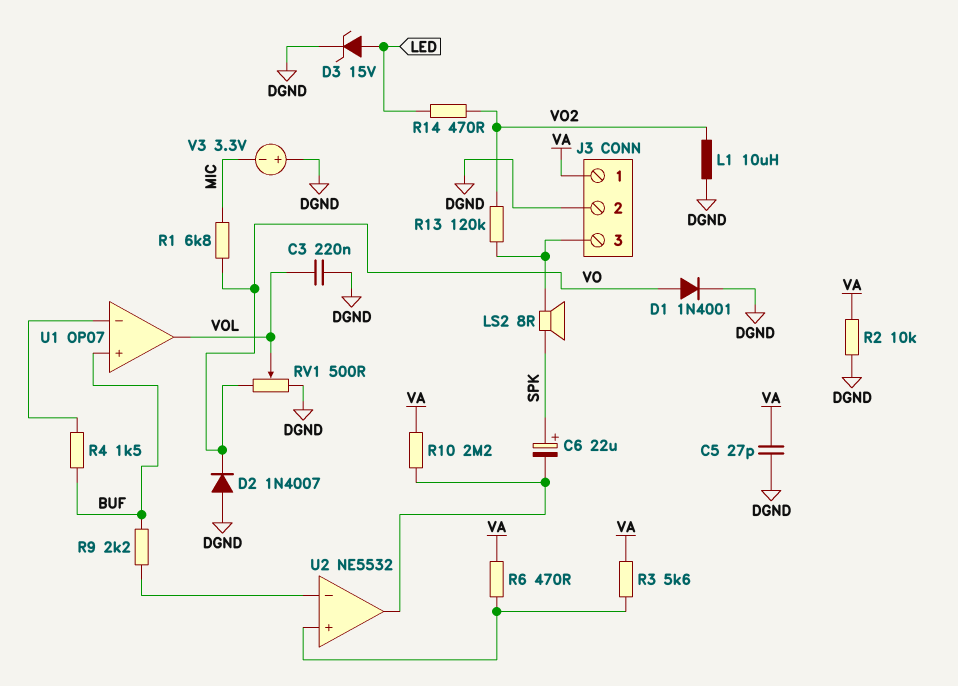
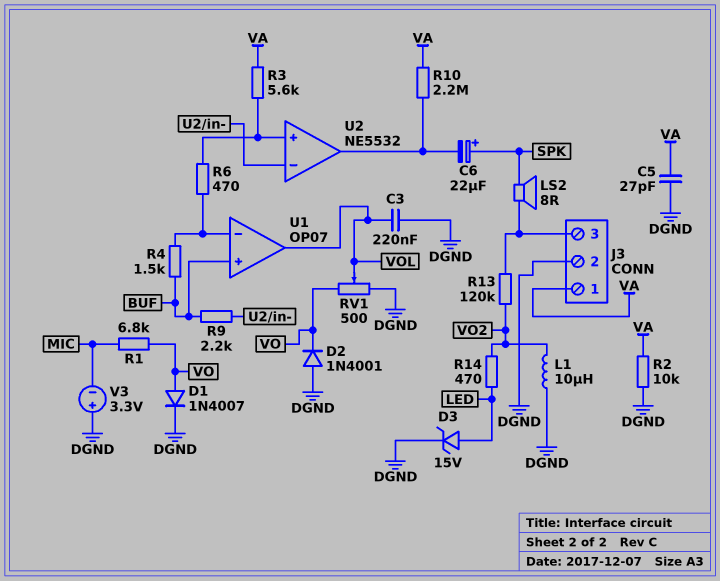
D1: diode 1N4001 (A VO, K DGND) -> diode 1N4007 (A VO, K DGND)
D2: diode 1N4007 (A DGND, K VO) -> diode 1N4001 (A DGND, K VO)
R6: 470 (U2/in+, VA) -> 470 (U1/in-, U2/in+)

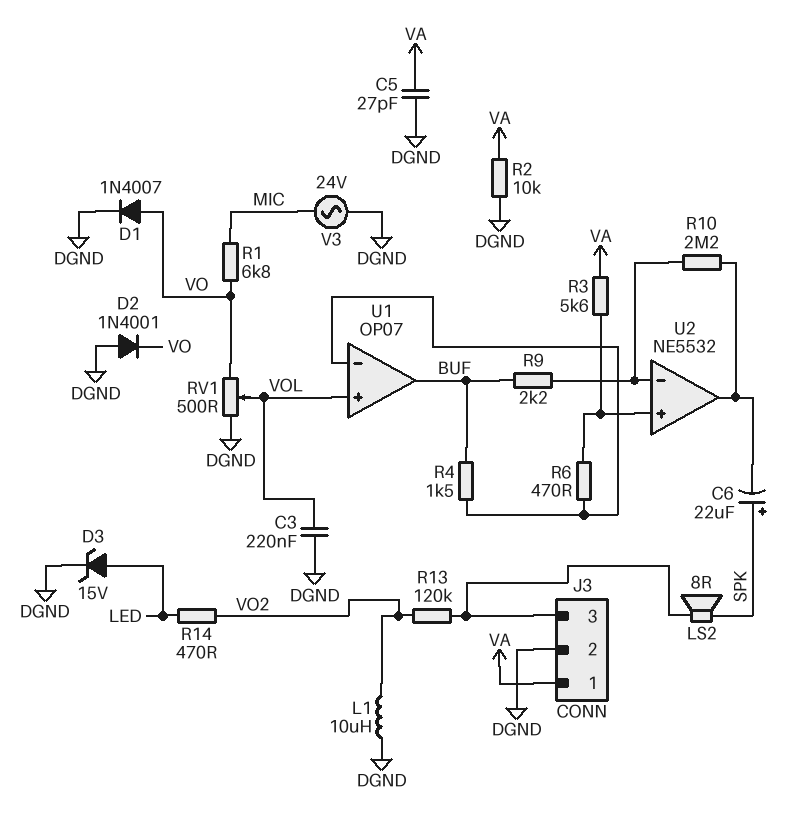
R10: 2.2M (U2/out, VA) -> 2.2M (U2/in-, U2/out)
U1 pin in+: BUF -> VOL
U1 pin out: VOL -> BUF
V3: 3.3V (plus DGND, minus MIC) -> AC 24V (DGND, MIC)

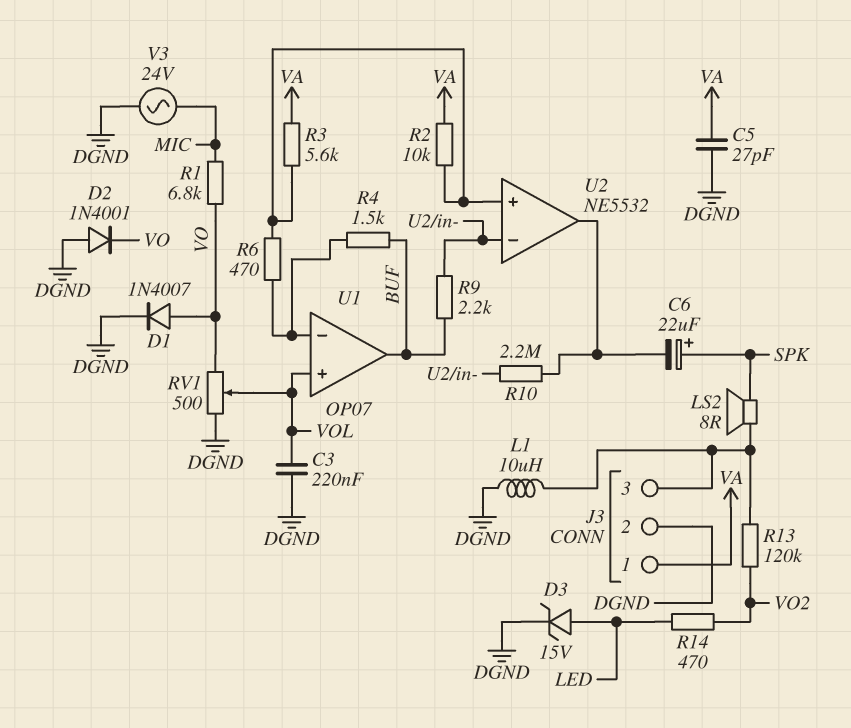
L1: 10uH (DGND, VO2) -> 10uH (DGND, J3/3)
R2: 10k (DGND, VA) -> 10k (U2/in+, VA)

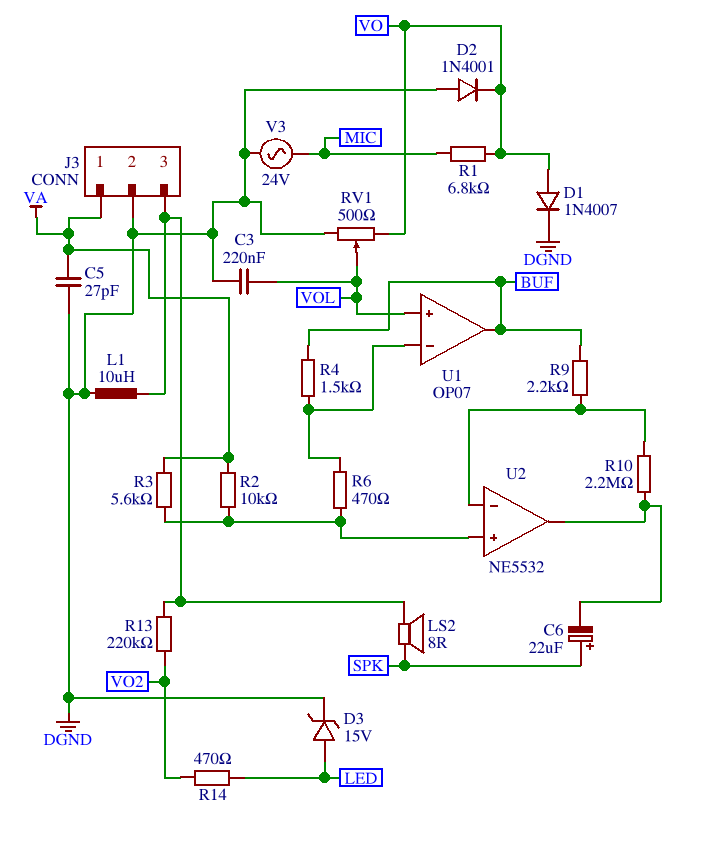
R13: 120k (J3/3, VO2) -> 220k (J3/3, VO2)

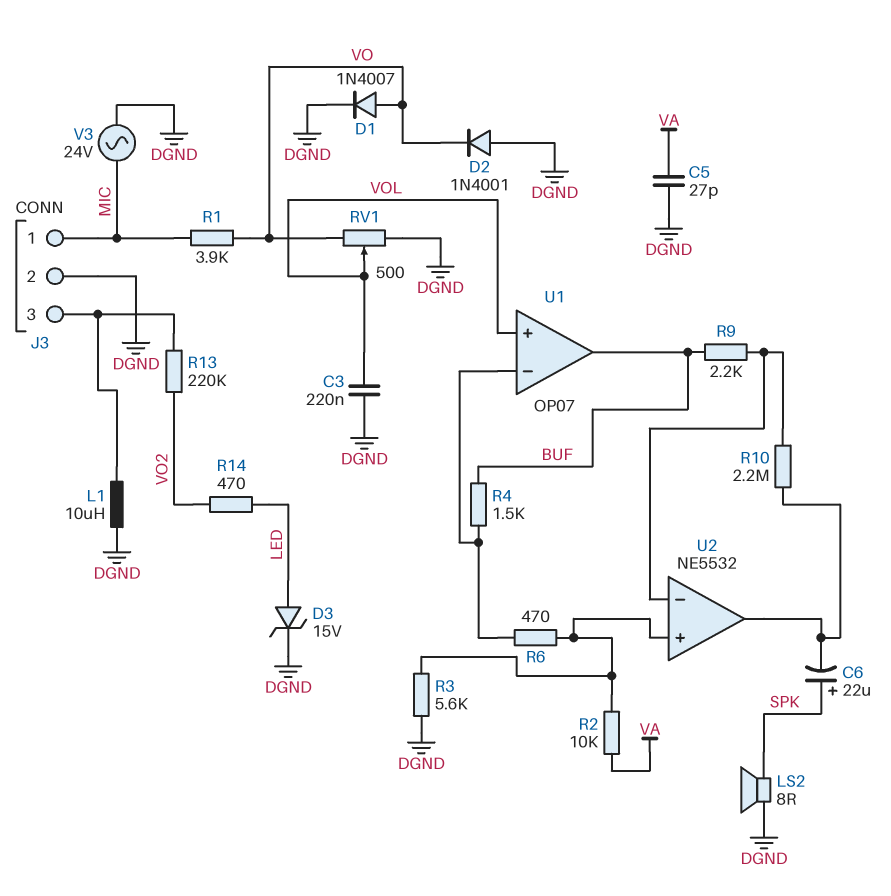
J3 pin 1: VA -> MIC
LS2: speaker 8R (J3/3, SPK) -> speaker 8R (DGND, SPK)
R1: 6.8k (MIC, VO) -> 3.9k (MIC, VO)
R3: 5.6k (U2/in+, VA) -> 5.6k (DGND, U2/in+)

